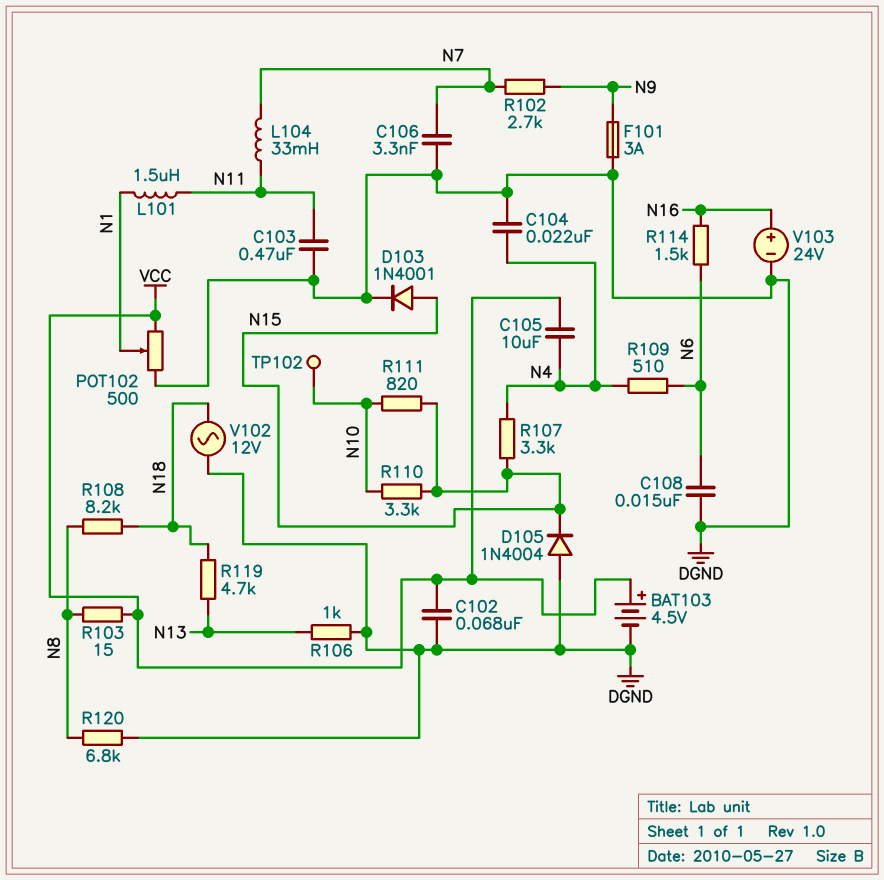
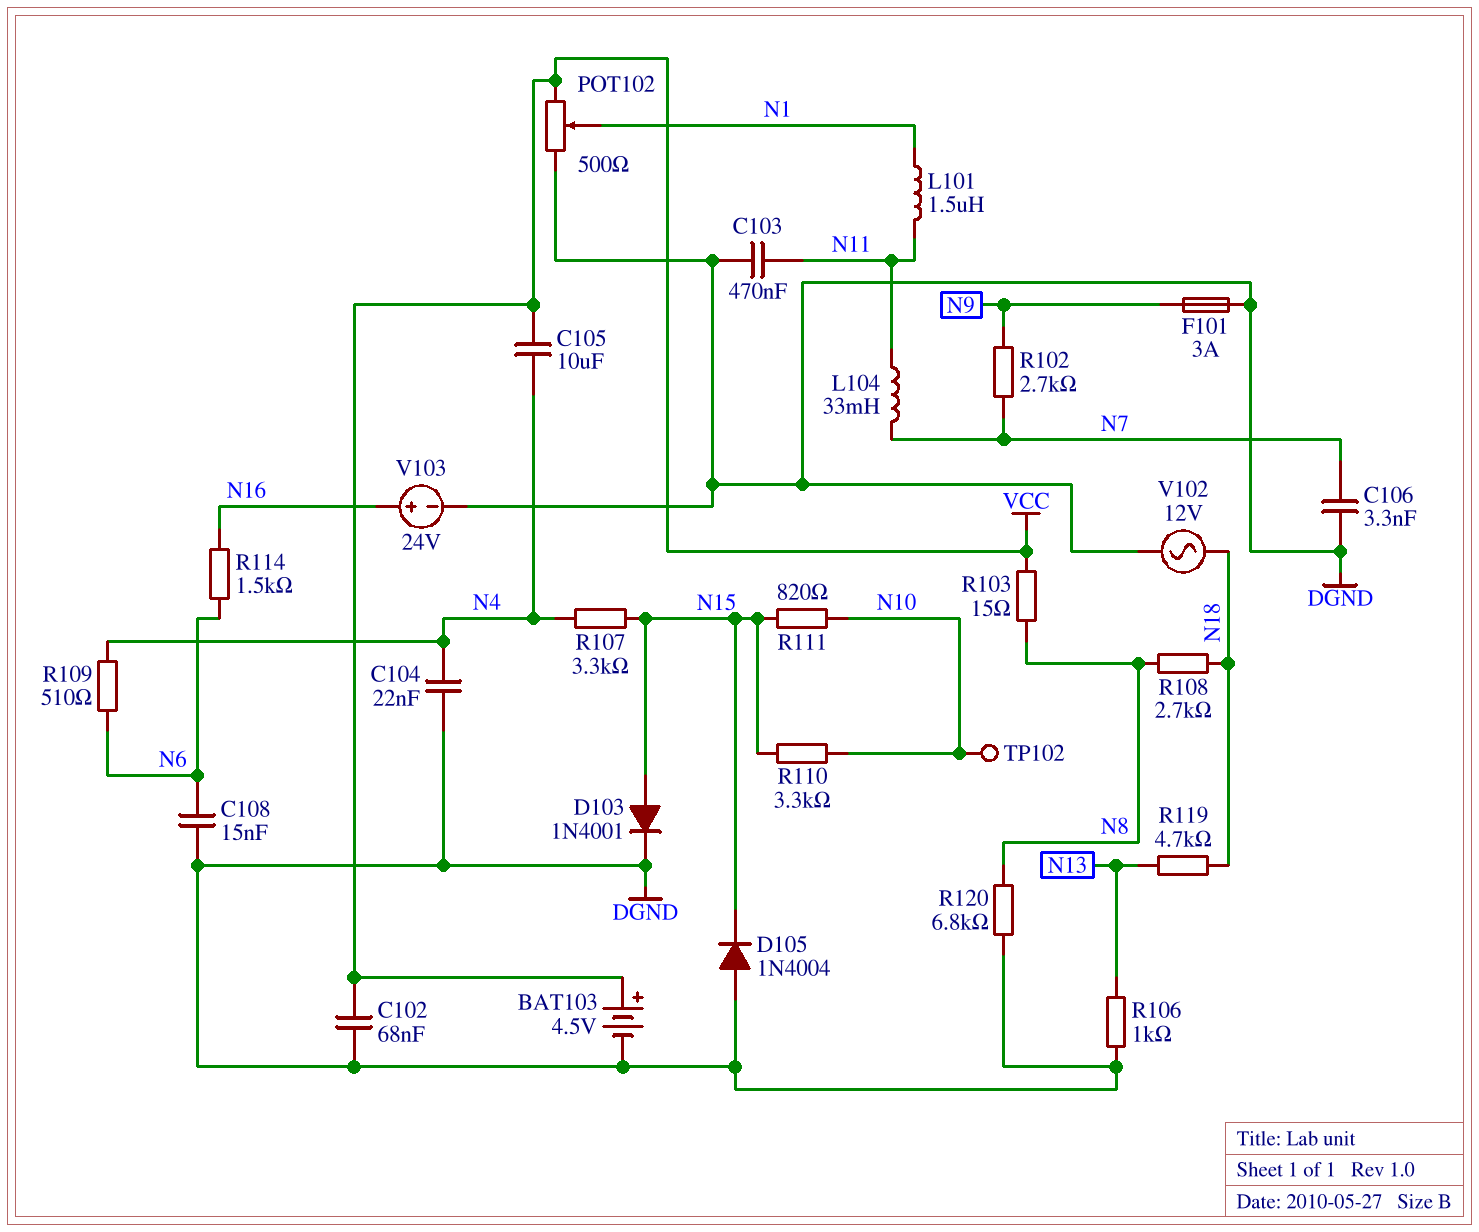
R108: 8.2k (N8, N18) -> 2.7k (N8, N18)

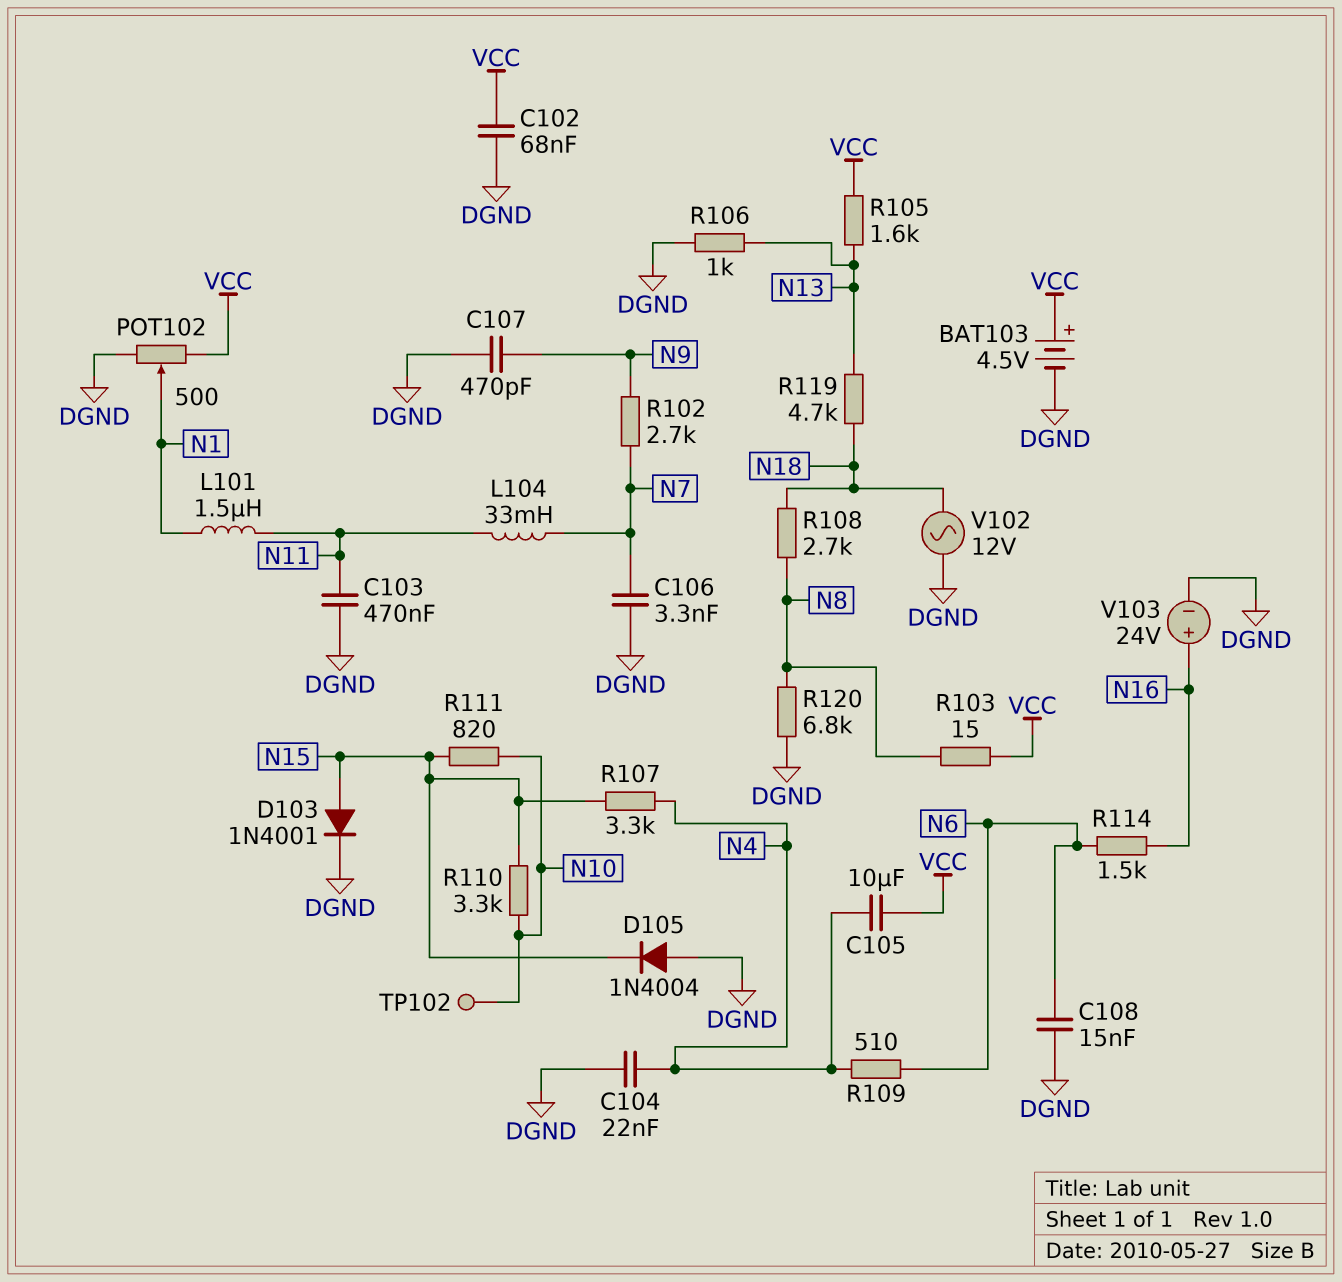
C107: none -> 470pF (DGND, N9)
F101: 3A (DGND, N9) -> none
R105: none -> 1.6k (N13, VCC)

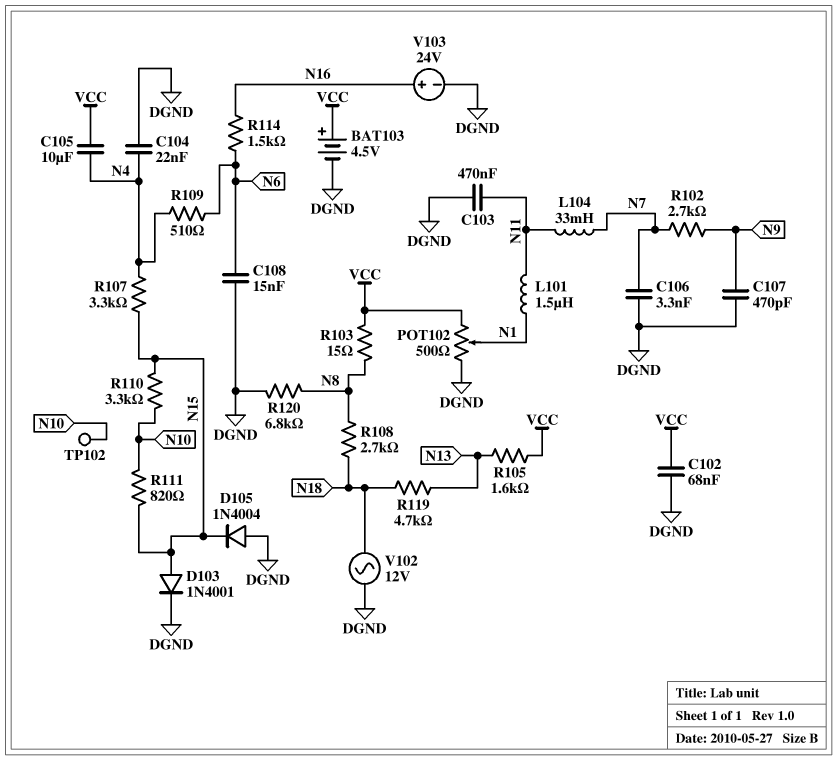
R106: 1k (DGND, N13) -> none

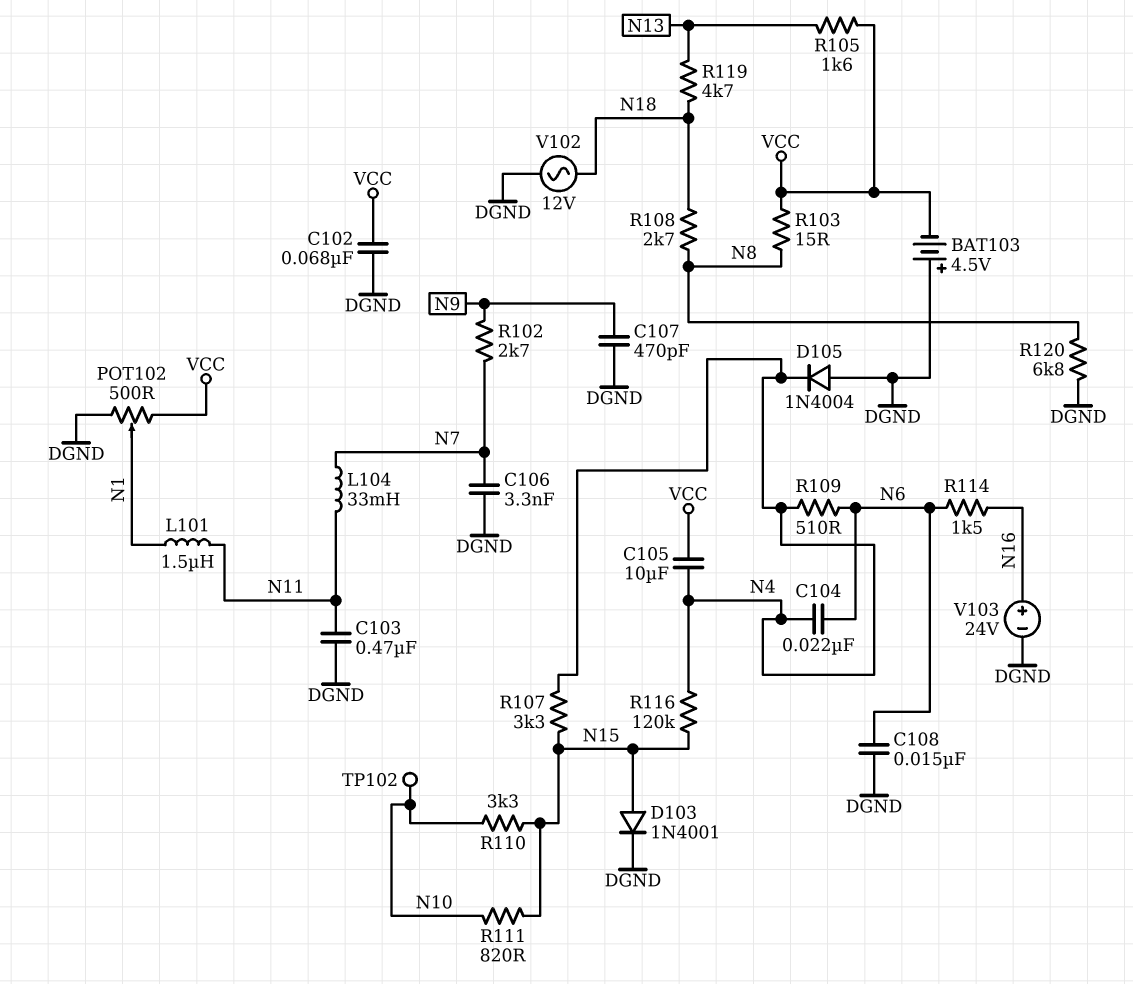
BAT103: 4.5V (plus VCC, minus DGND) -> 4.5V (plus DGND, minus VCC)
C104: 22nF (DGND, N4) -> 22nF (N4, N6)
D105: diode 1N4004 (A DGND, K N15) -> diode 1N4004 (A DGND, K N4)
R116: none -> 120k (N4, N15)

